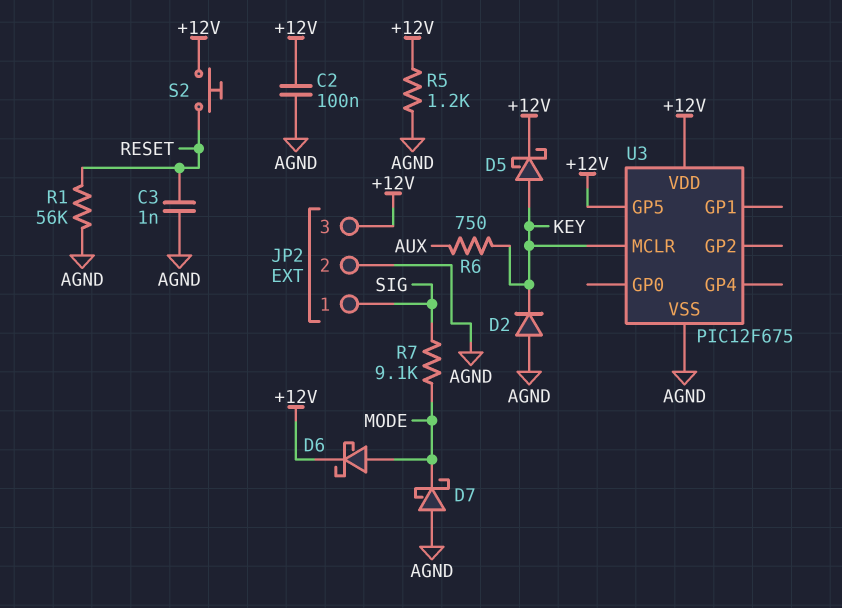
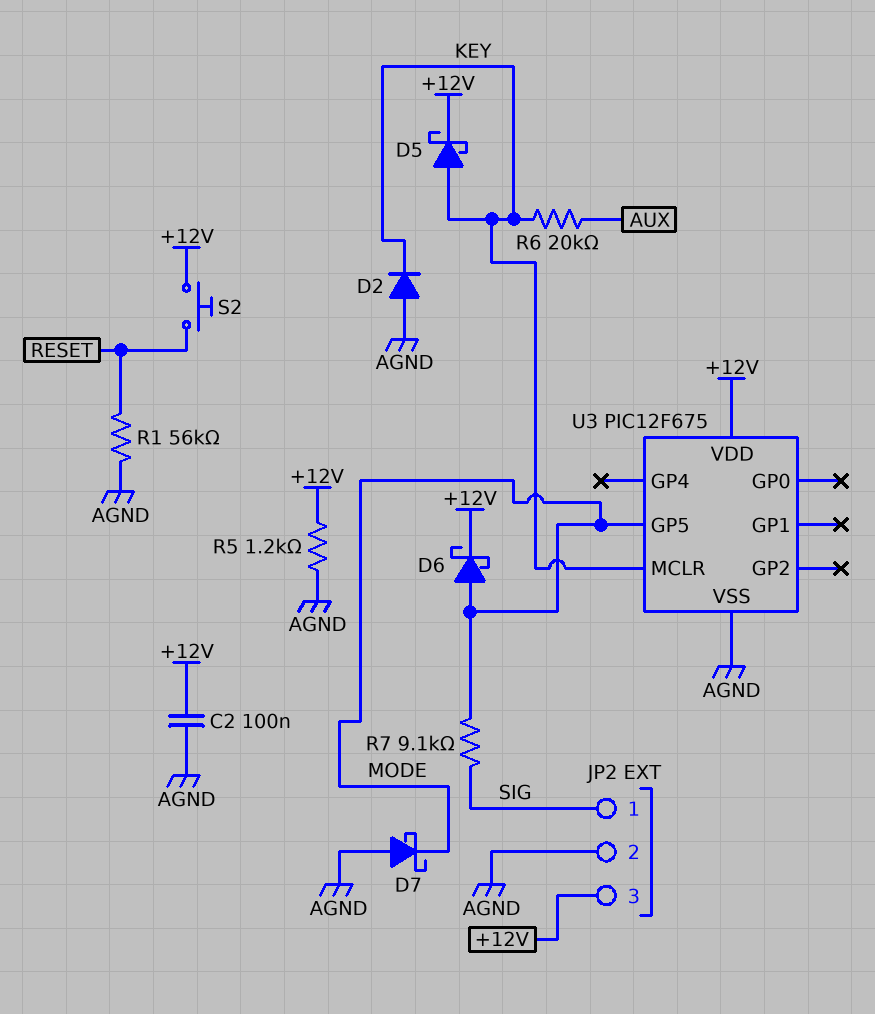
C3: 1nF (AGND, RESET) -> none
R6: 750 (AUX, KEY) -> 20k (AUX, KEY)
U3 pin GP5: +12V -> MODE

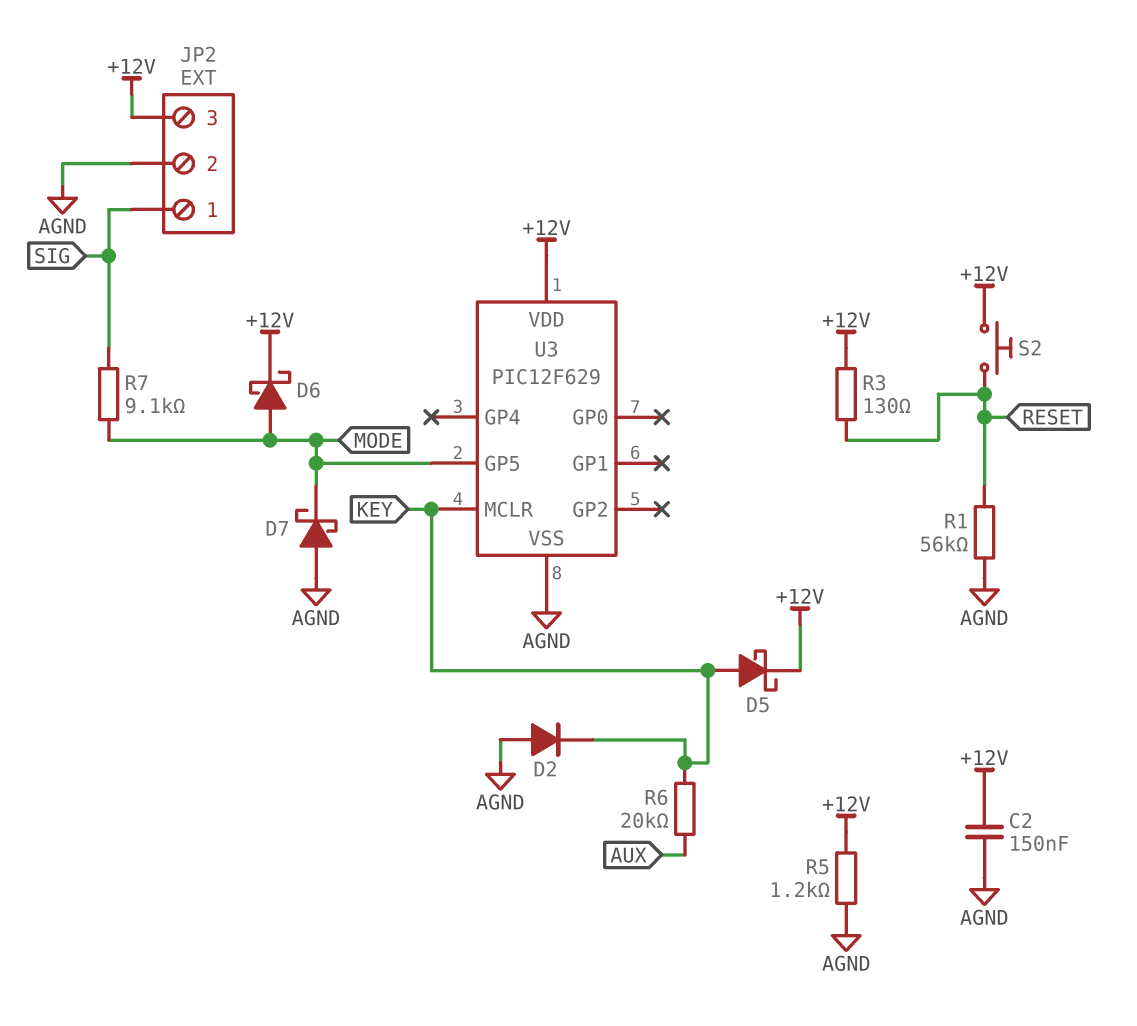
C2: 100nF (+12V, AGND) -> 150nF (+12V, AGND)
R3: none -> 130 (+12V, RESET)
U3: PIC12F675 -> PIC12F629

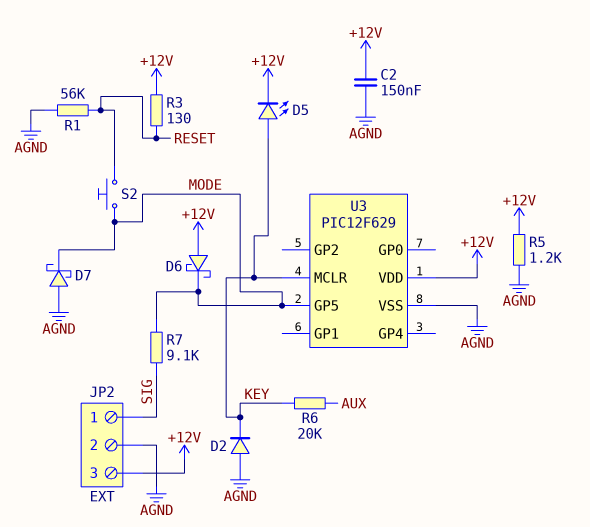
D5: schottky (A KEY, K +12V) -> LED (A KEY, K +12V)
D6: schottky (A MODE, K +12V) -> schottky (A +12V, K MODE)
S2: button (+12V, RESET) -> button (MODE, RESET)

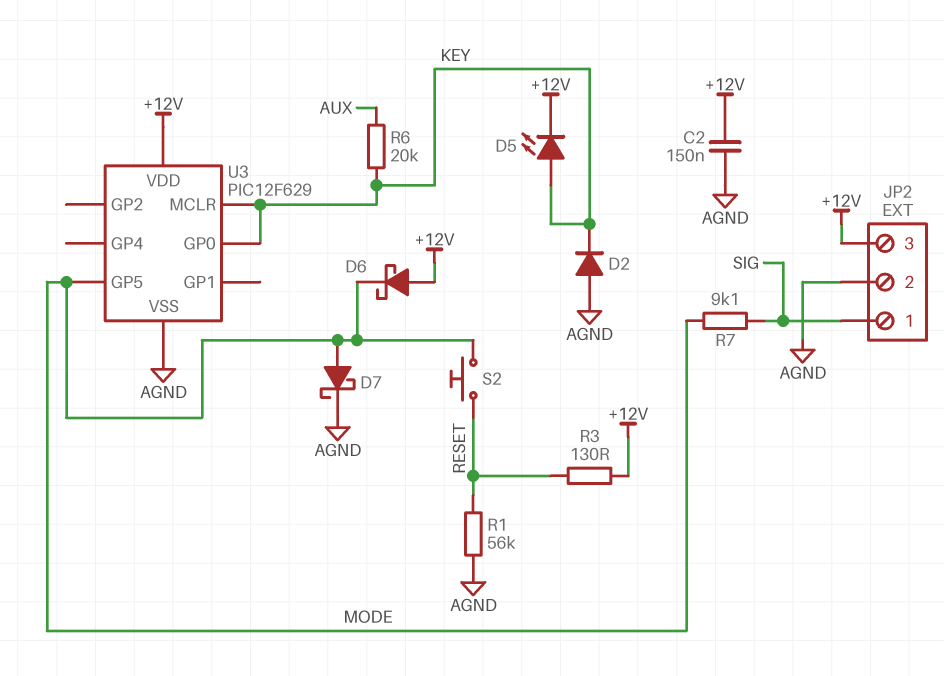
D7: schottky (A AGND, K MODE) -> schottky (A MODE, K AGND)
R5: 1.2k (+12V, AGND) -> none
U3 pin GP0: none -> KEY

